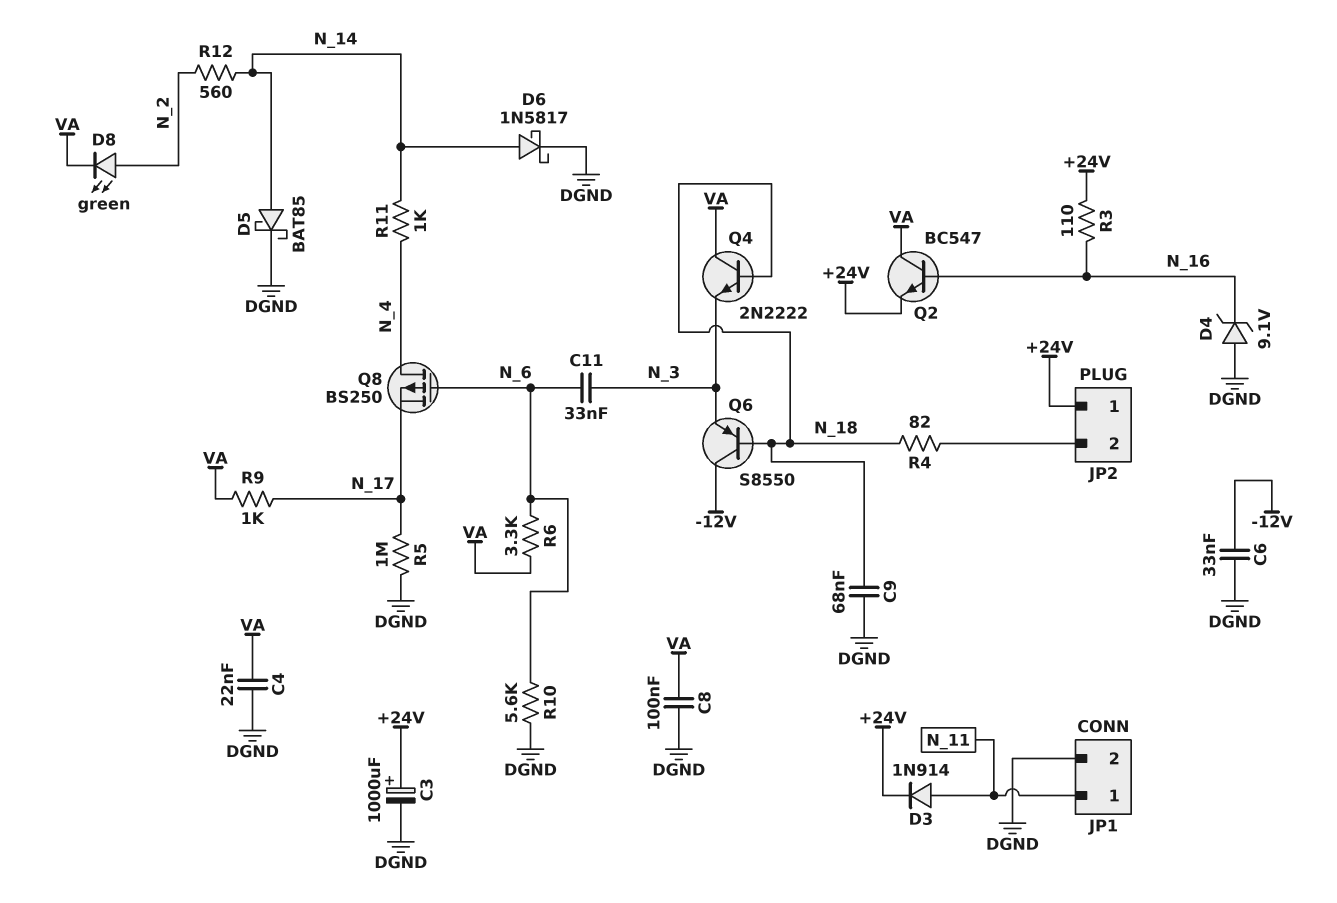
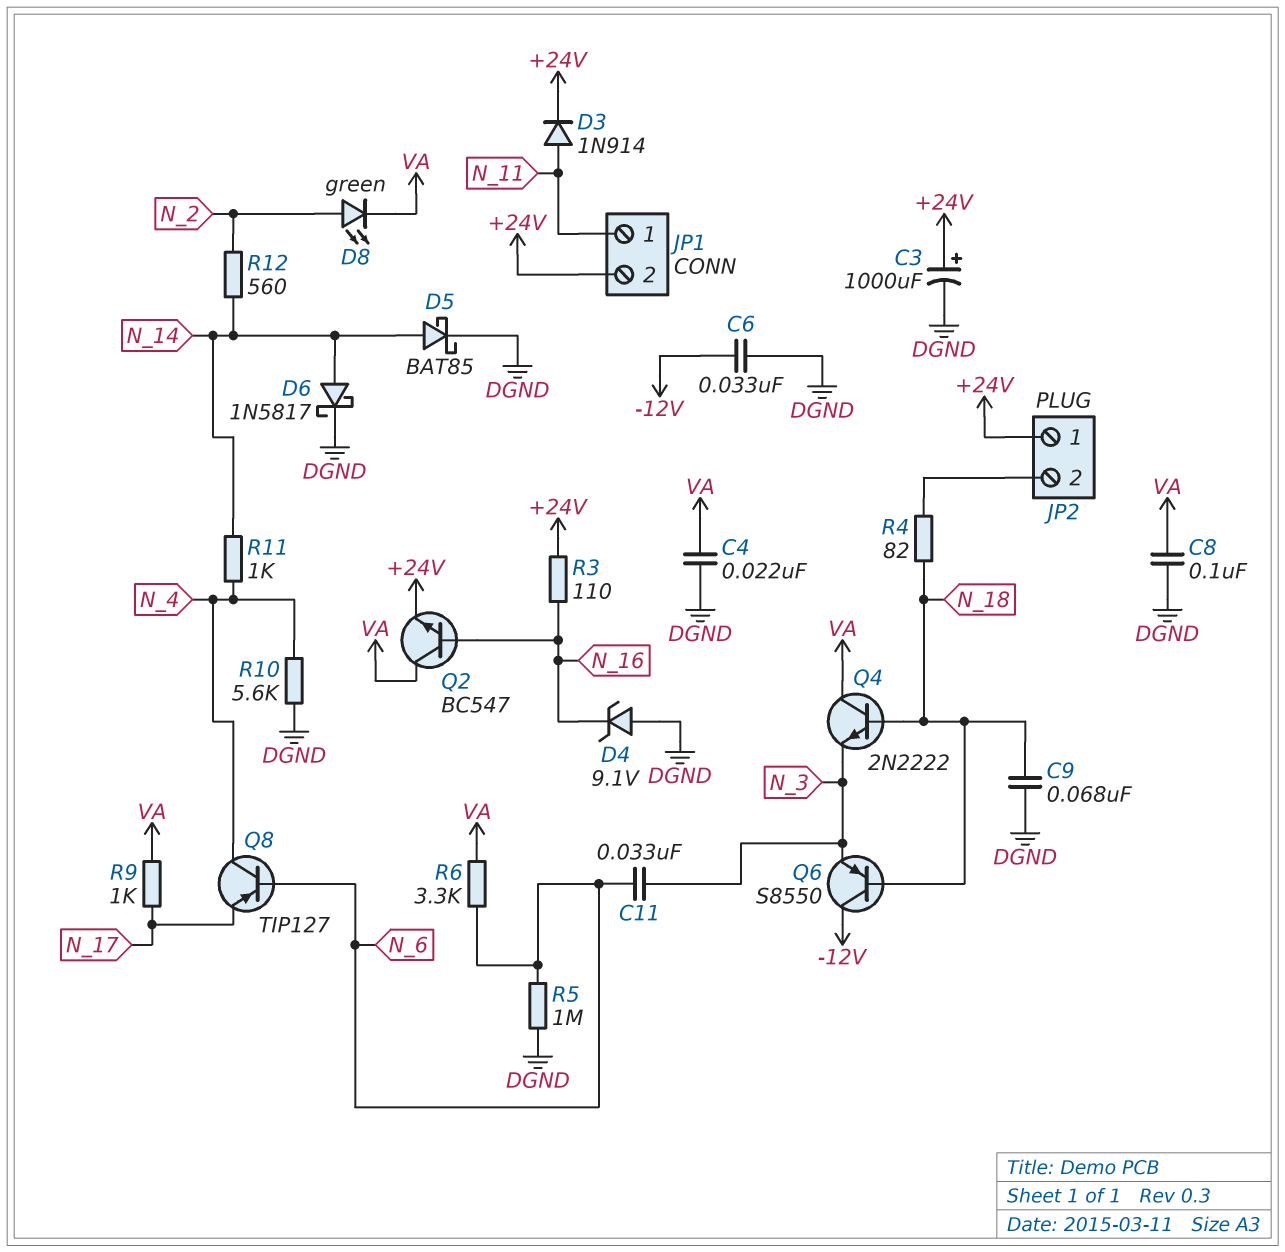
JP1 pin 2: DGND -> +24V
Q8: PMOS BS250 (G N_6, D N_4, S N_17) -> PNP TIP127 (B N_6, C N_4, E N_17)
R5: 1M (DGND, N_17) -> 1M (DGND, N_6)
R10: 5.6k (DGND, N_6) -> 5.6k (DGND, N_4)

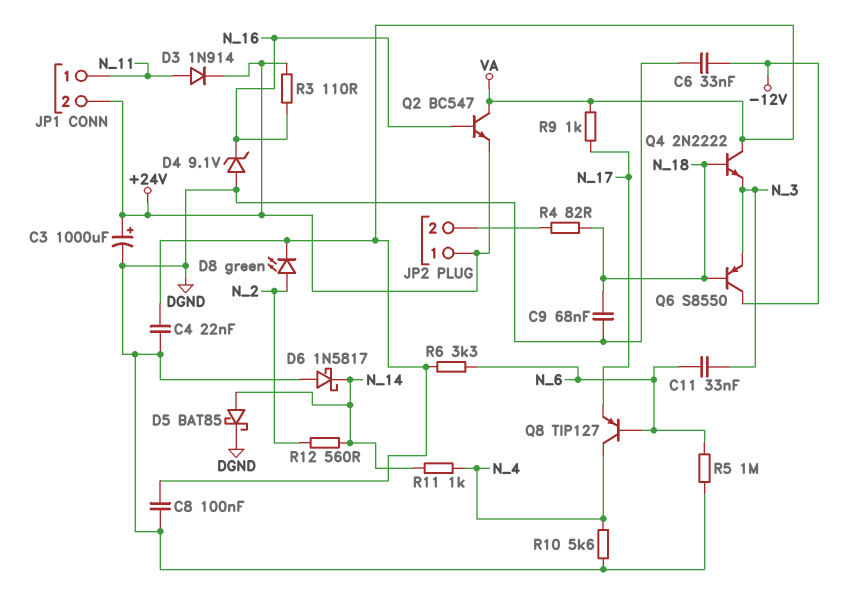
D6: schottky 1N5817 (A N_14, K DGND) -> schottky 1N5817 (A DGND, K N_14)

